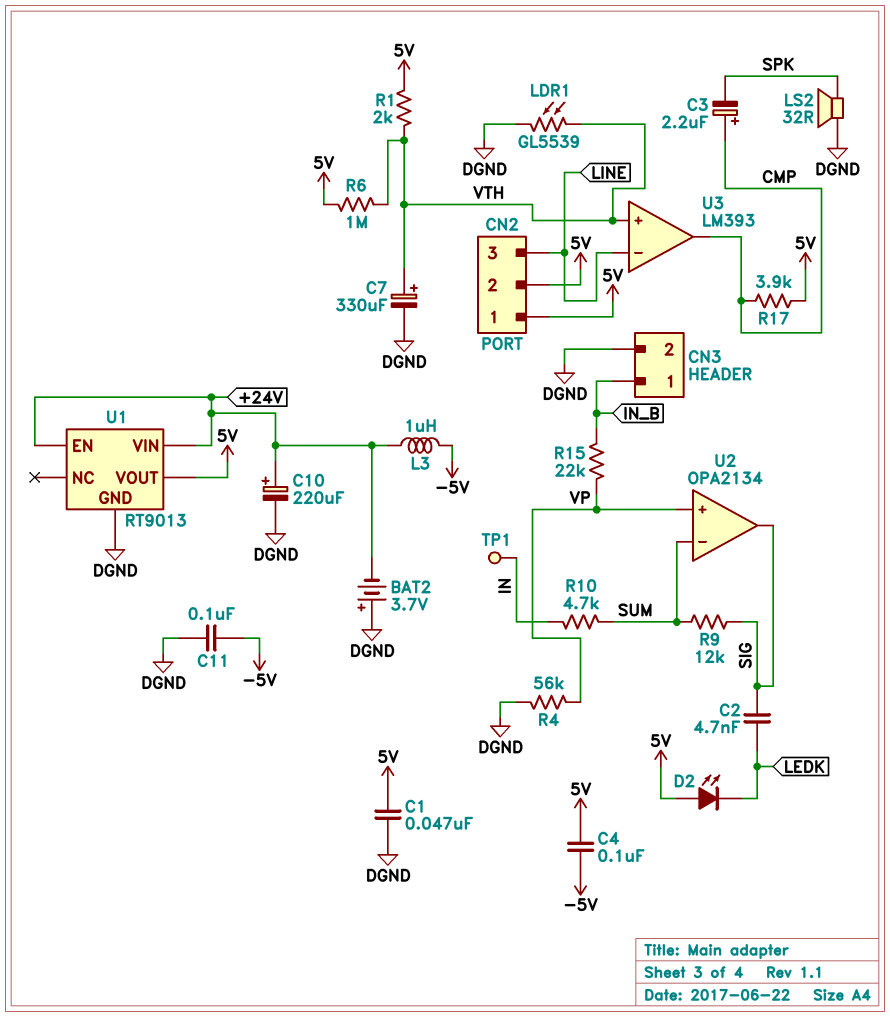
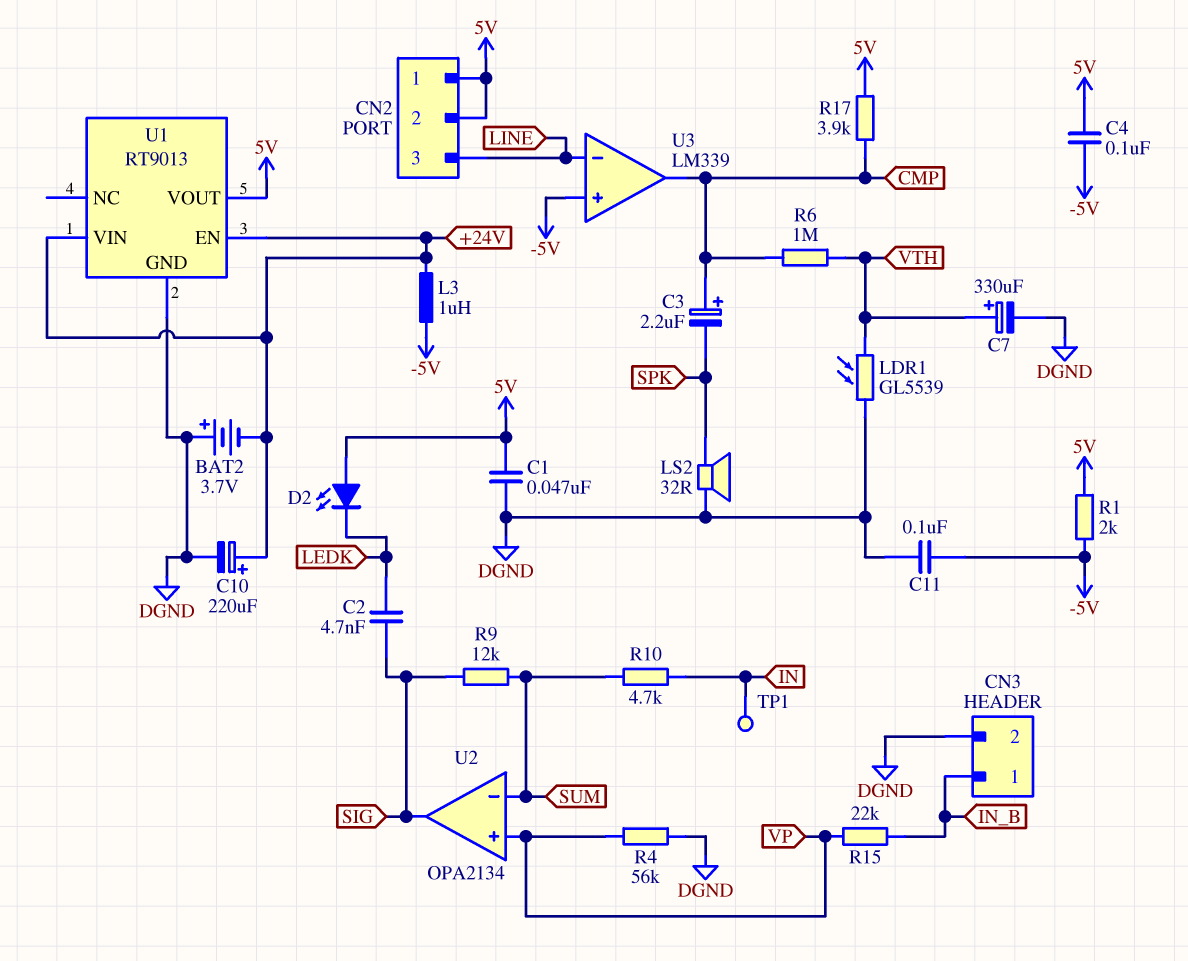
R1: 2k (5V, VTH) -> 2k (-5V, 5V)
R6: 1M (5V, VTH) -> 1M (CMP, VTH)
U3: LM393 -> LM339
U3 pin in+: VTH -> -5V

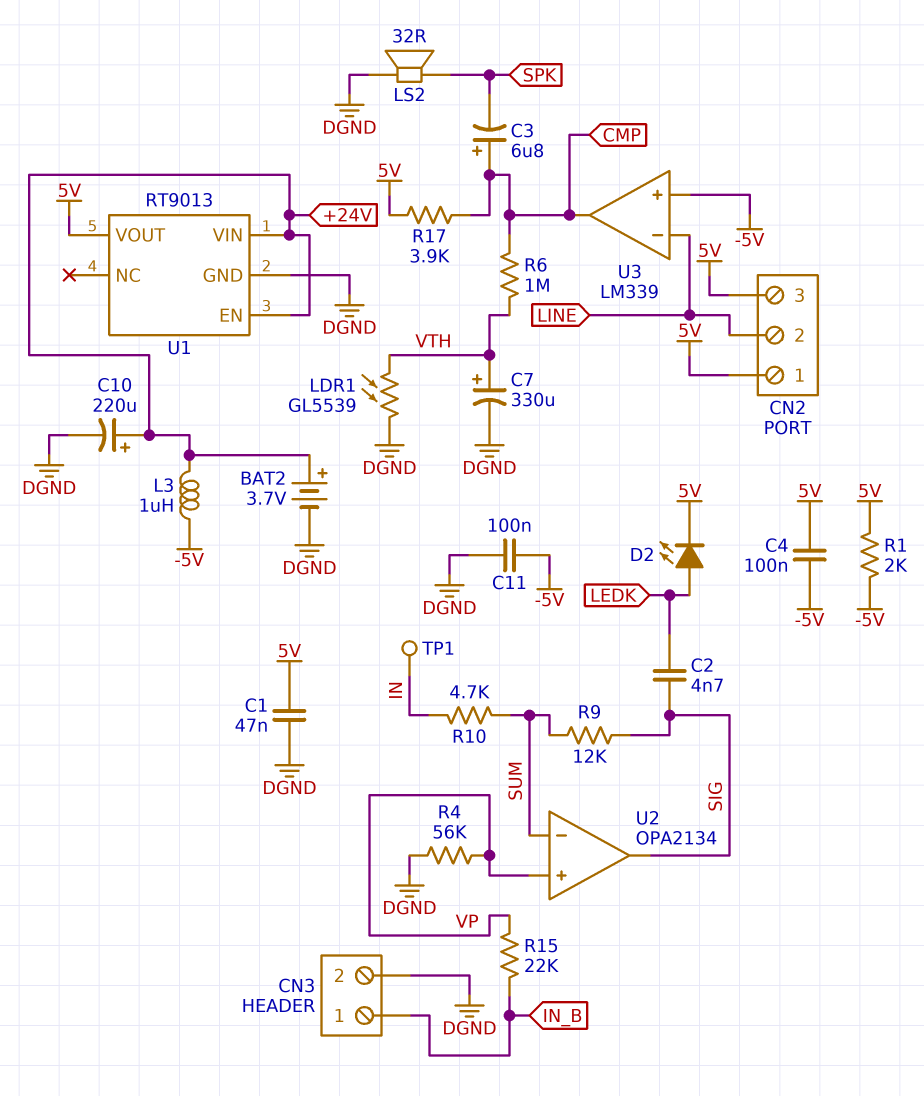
BAT2: 3.7V (plus DGND, minus +24V) -> 3.7V (plus +24V, minus DGND)
C3: 2.2uF (plus CMP, minus SPK) -> 6.8uF (plus CMP, minus SPK)
CN2 pin 2: 5V -> LINE
CN2 pin 3: LINE -> 5V
D2: LED (A 5V, K LEDK) -> LED (A LEDK, K 5V)

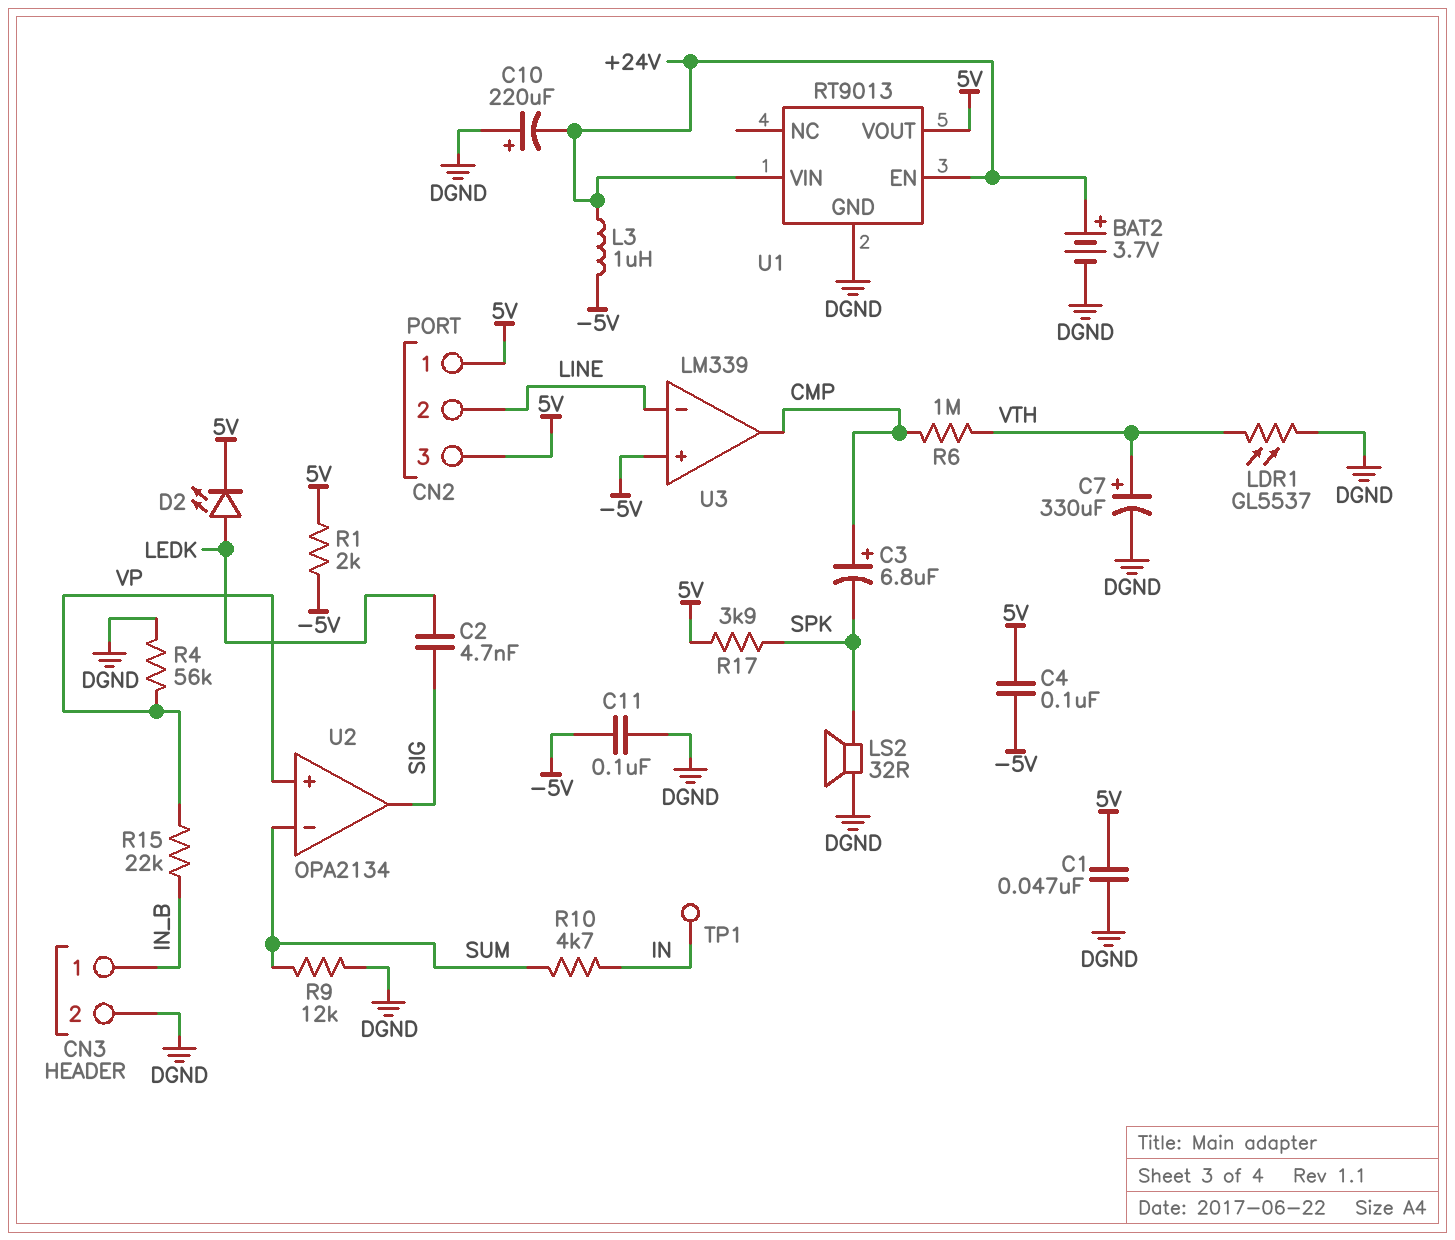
C10: 220uF (plus +24V, minus DGND) -> 220uF (plus DGND, minus +24V)
LDR1: GL5539 (DGND, VTH) -> GL5537 (DGND, VTH)
R9: 12k (SIG, SUM) -> 12k (DGND, SUM)
R17: 3.9k (5V, CMP) -> 3.9k (5V, SPK)

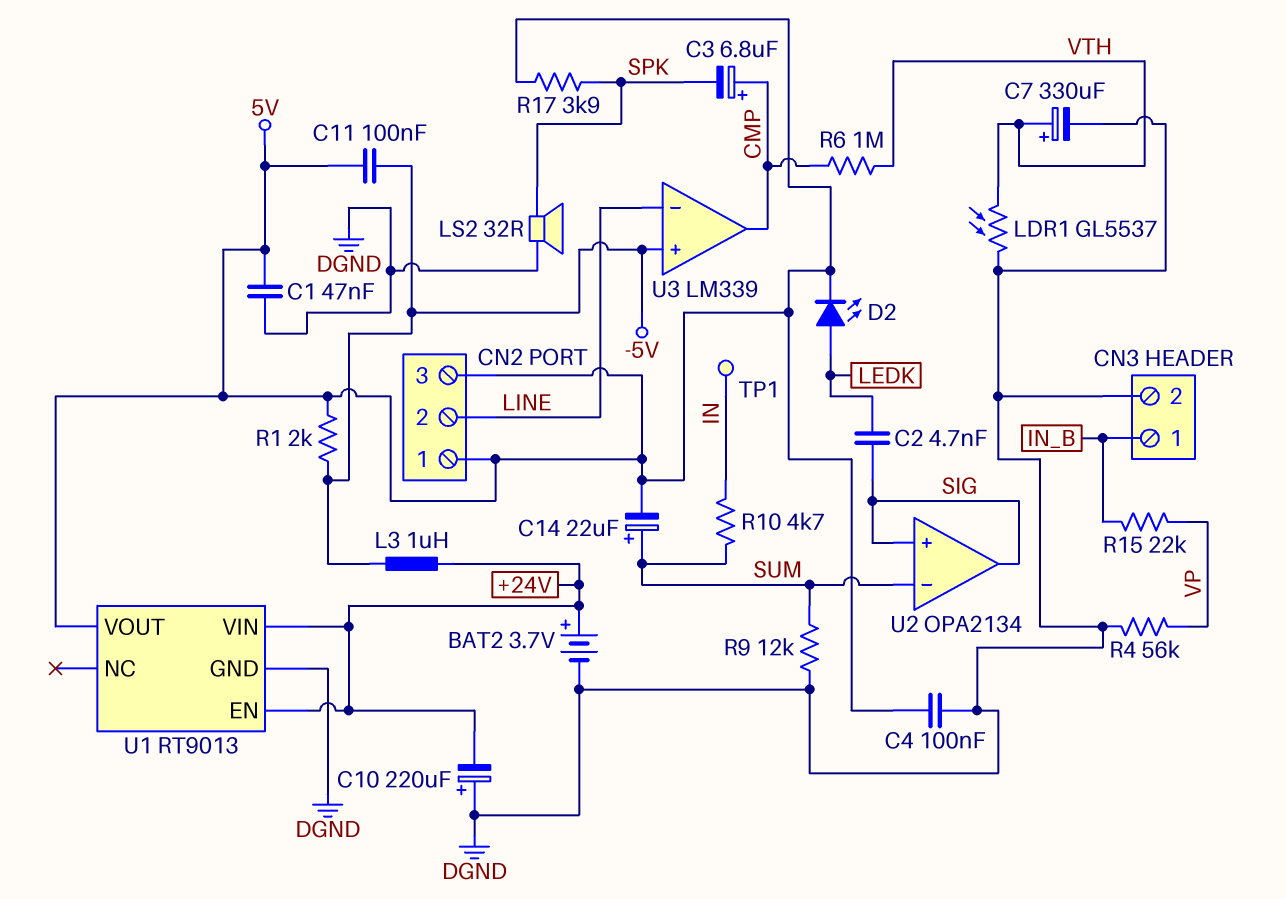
C4: 100nF (-5V, 5V) -> 100nF (5V, DGND)
C11: 100nF (-5V, DGND) -> 100nF (-5V, 5V)
C14: none -> 22uF (plus SUM, minus 5V)
U2 pin in+: VP -> SIG

